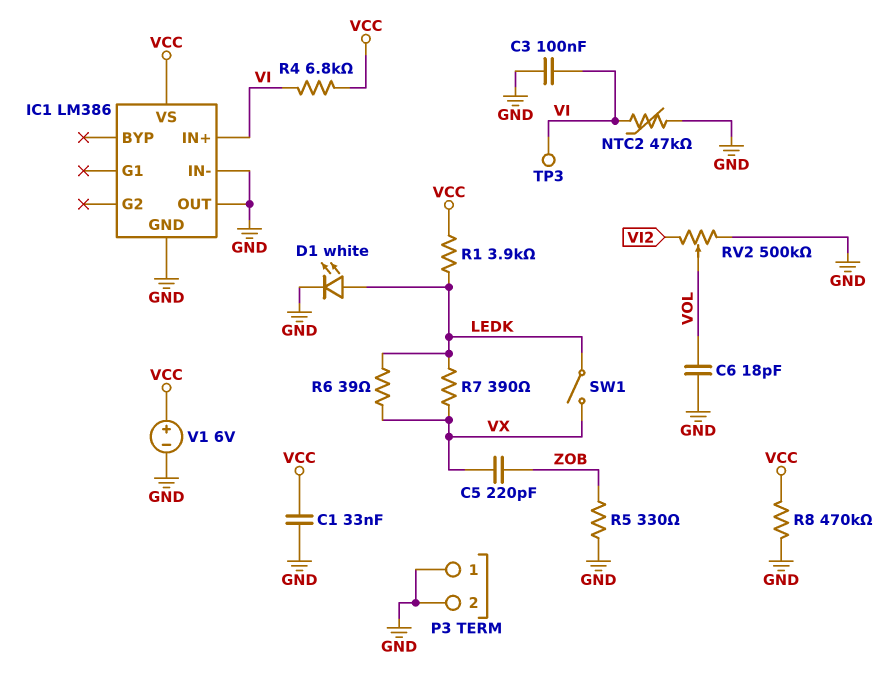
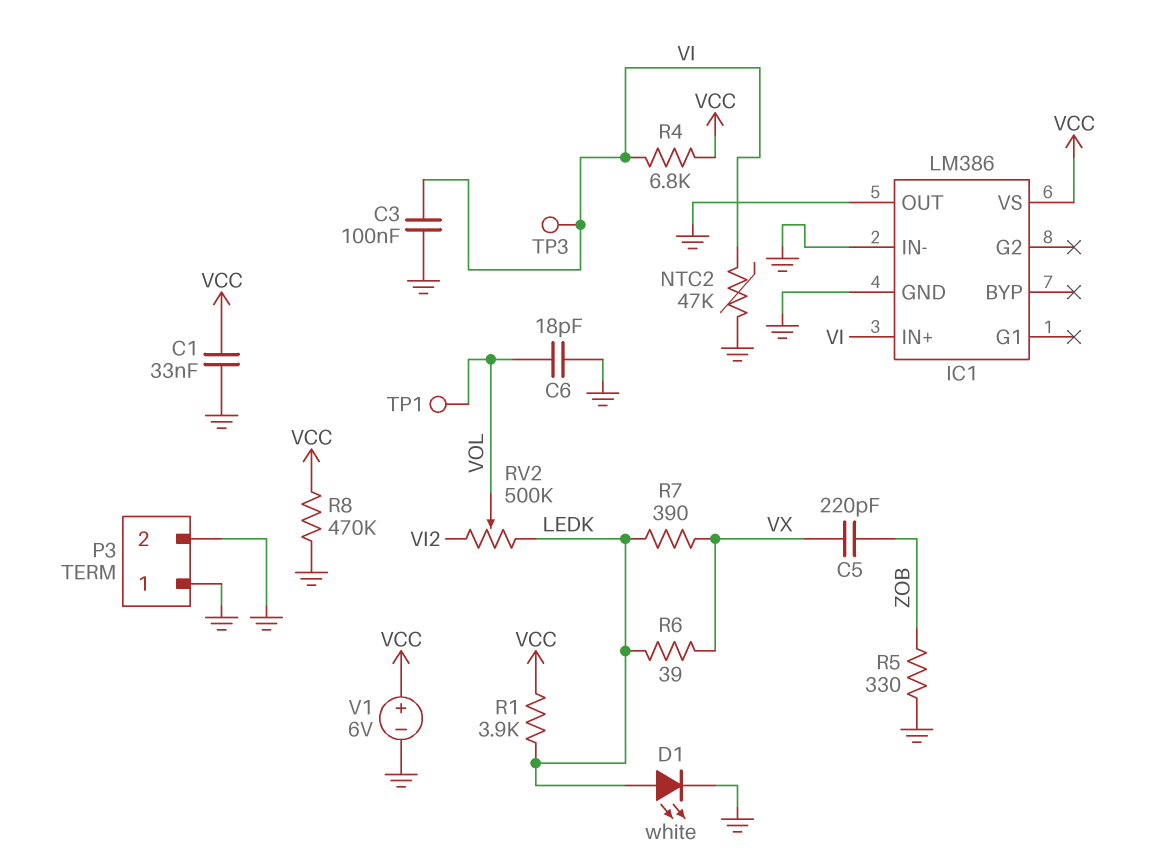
RV2: 500k (GND, VI2, wiper VOL) -> 500k (LEDK, VI2, wiper VOL)
SW1: switch (LEDK, VX) -> none
TP1: none -> test point (VOL)

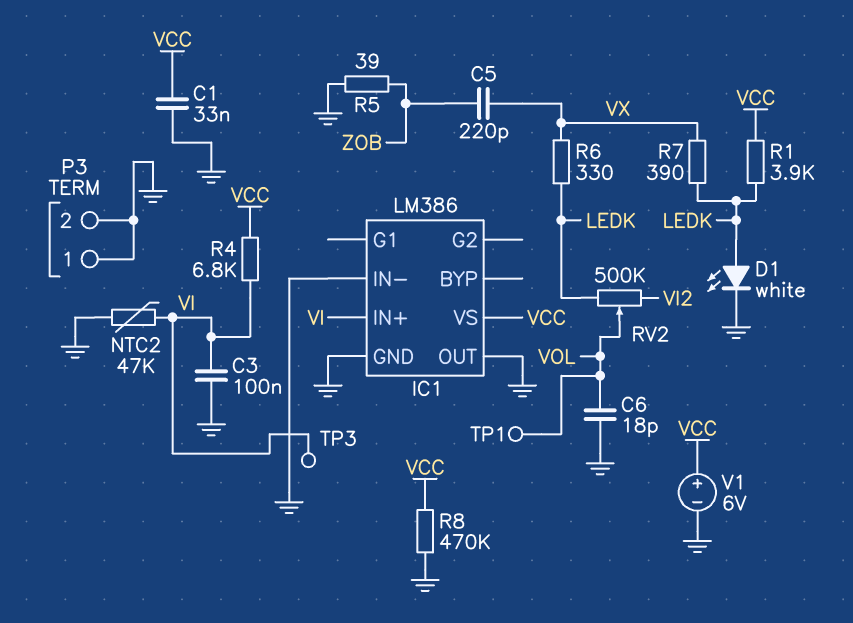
R5: 330 (GND, ZOB) -> 39 (GND, ZOB)
R6: 39 (LEDK, VX) -> 330 (LEDK, VX)

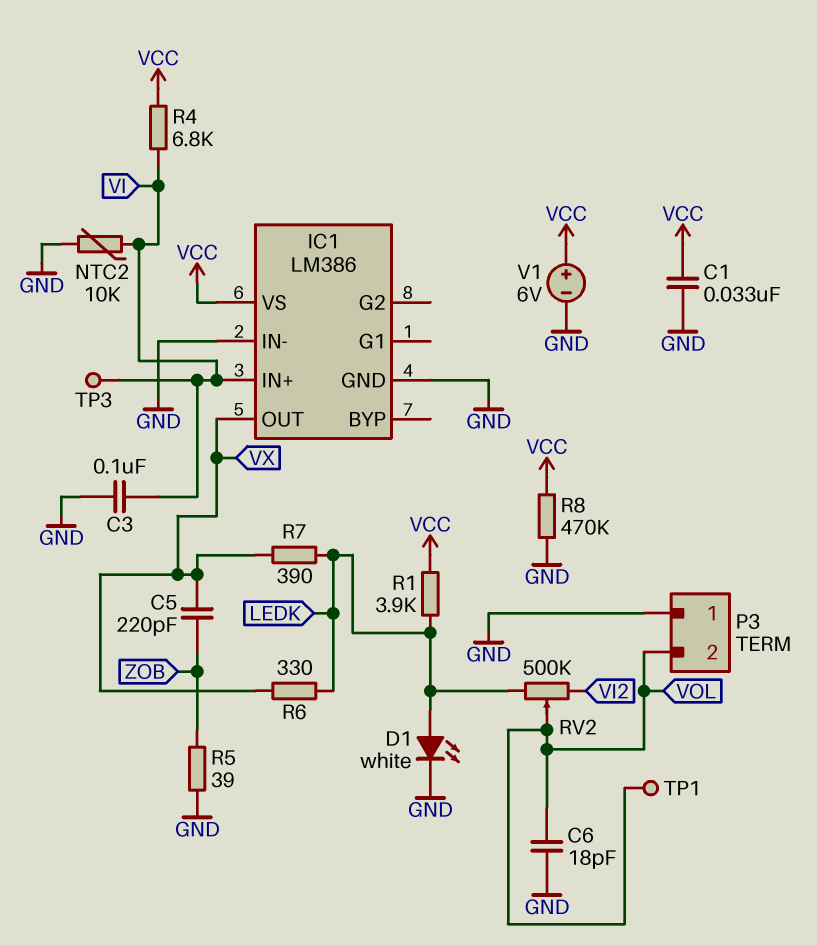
IC1 pin OUT: GND -> VX
NTC2: 47k (GND, VI) -> 10k (GND, VI)
P3 pin 2: GND -> VOL

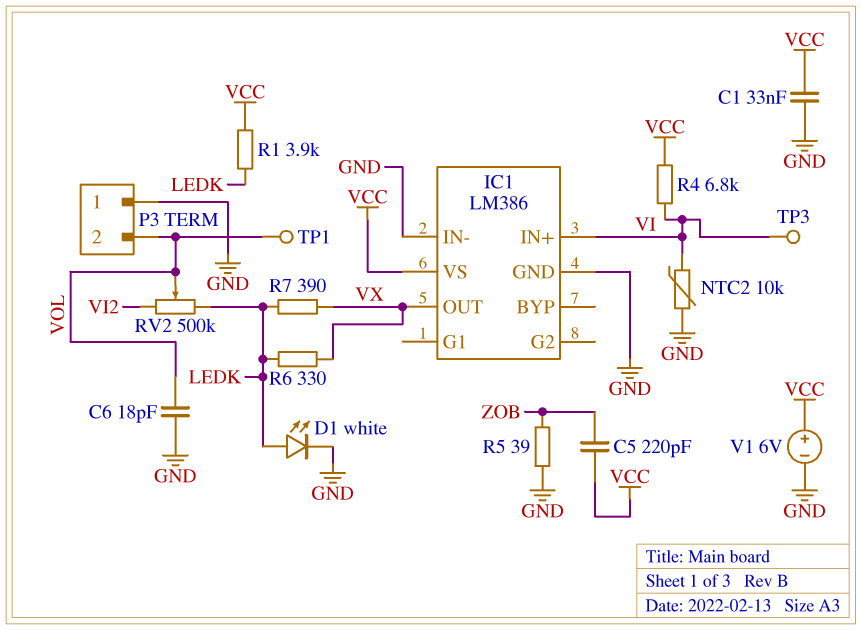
C3: 100nF (GND, VI) -> none
C5: 220pF (VX, ZOB) -> 220pF (VCC, ZOB)
R8: 470k (GND, VCC) -> none

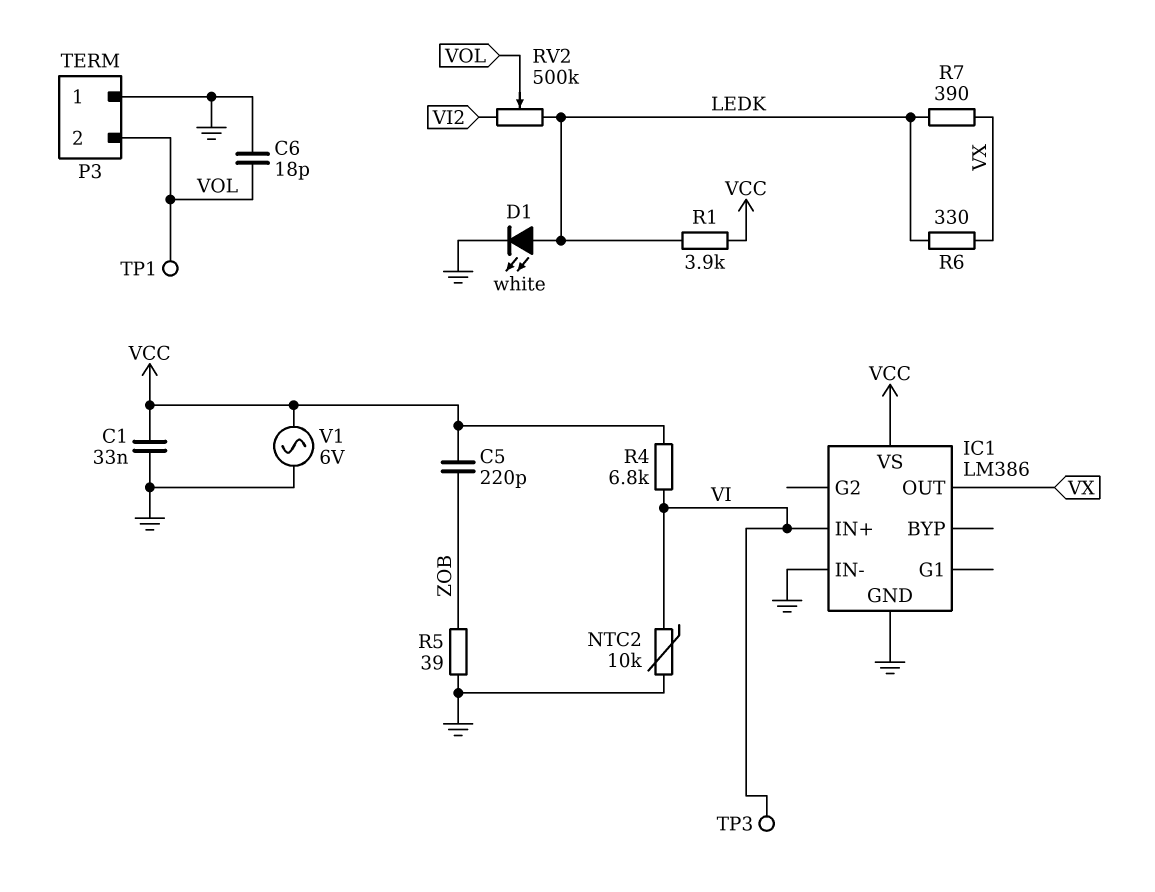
V1: 6V (plus VCC, minus GND) -> AC 6V (GND, VCC)

